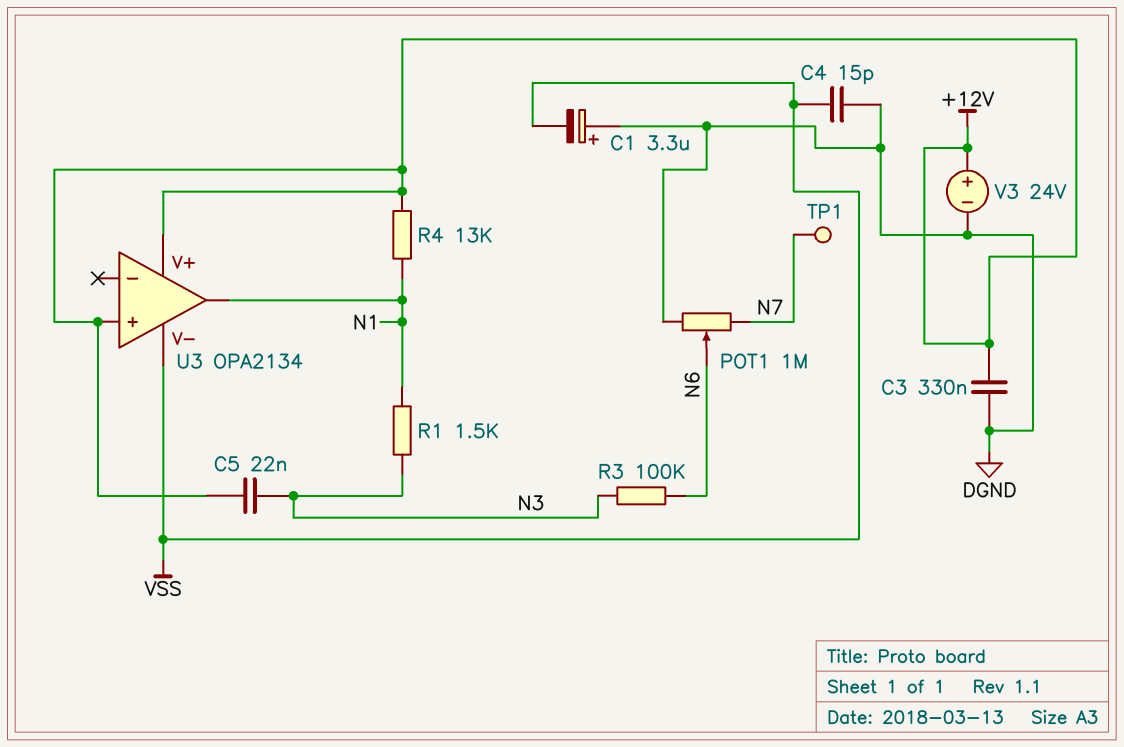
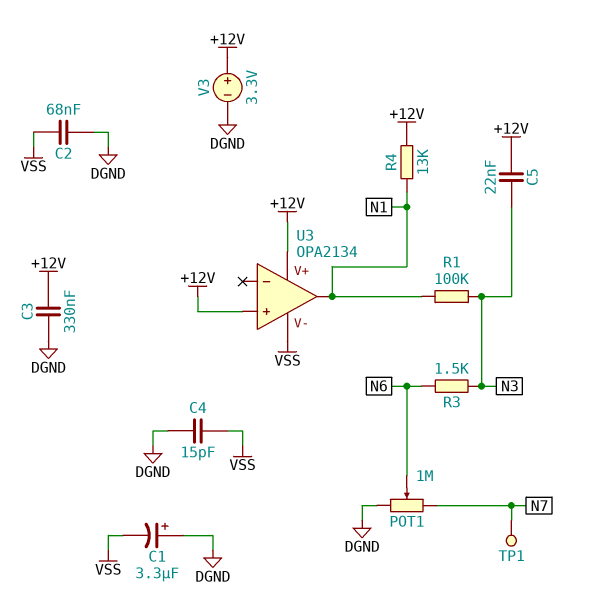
C2: none -> 68nF (DGND, VSS)
R1: 1.5k (N1, N3) -> 100k (N1, N3)
R3: 100k (N3, N6) -> 1.5k (N3, N6)
V3: 24V (plus +12V, minus DGND) -> 3.3V (plus +12V, minus DGND)

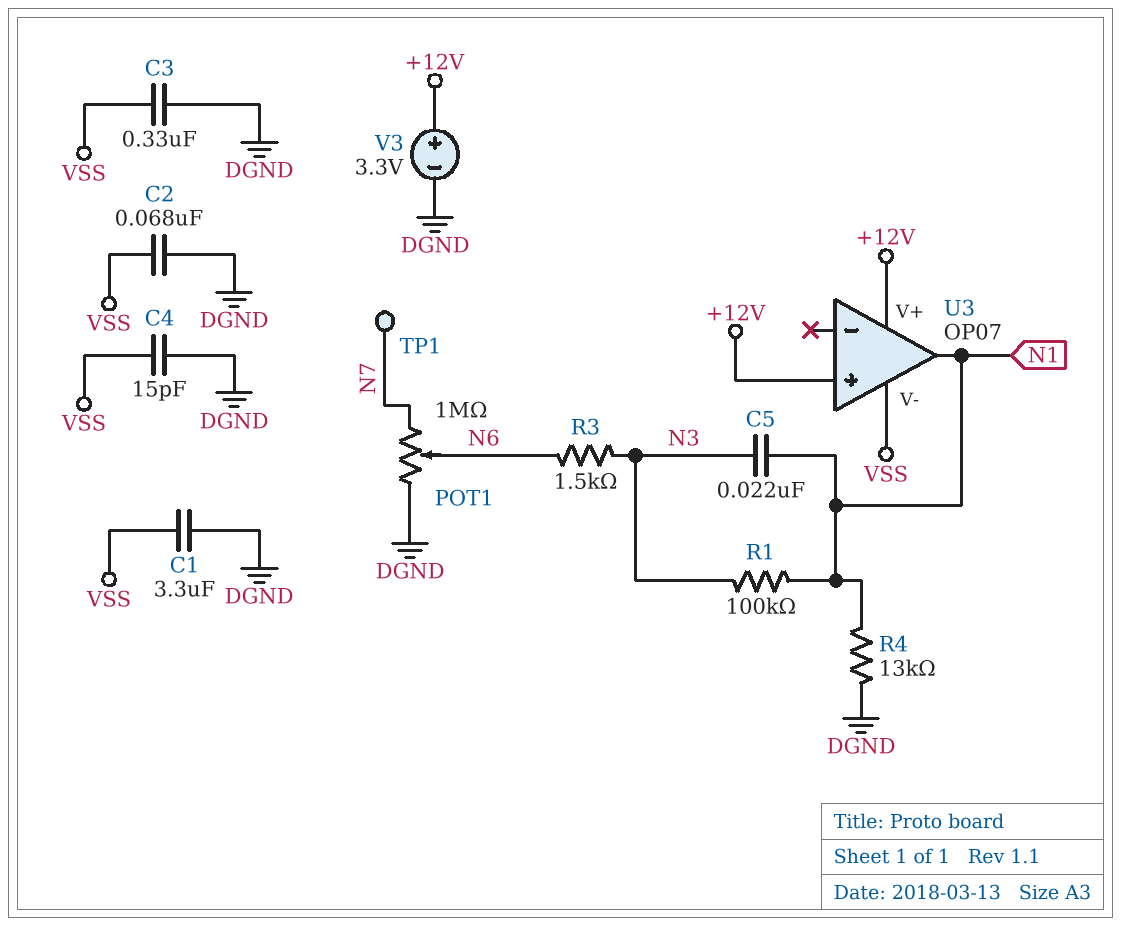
C1: 3.3uF (plus DGND, minus VSS) -> 3.3uF (DGND, VSS)
C3: 330nF (+12V, DGND) -> 330nF (DGND, VSS)
C5: 22nF (+12V, N3) -> 22nF (N1, N3)
R4: 13k (+12V, N1) -> 13k (DGND, N1)
U3: OPA2134 -> OP07

